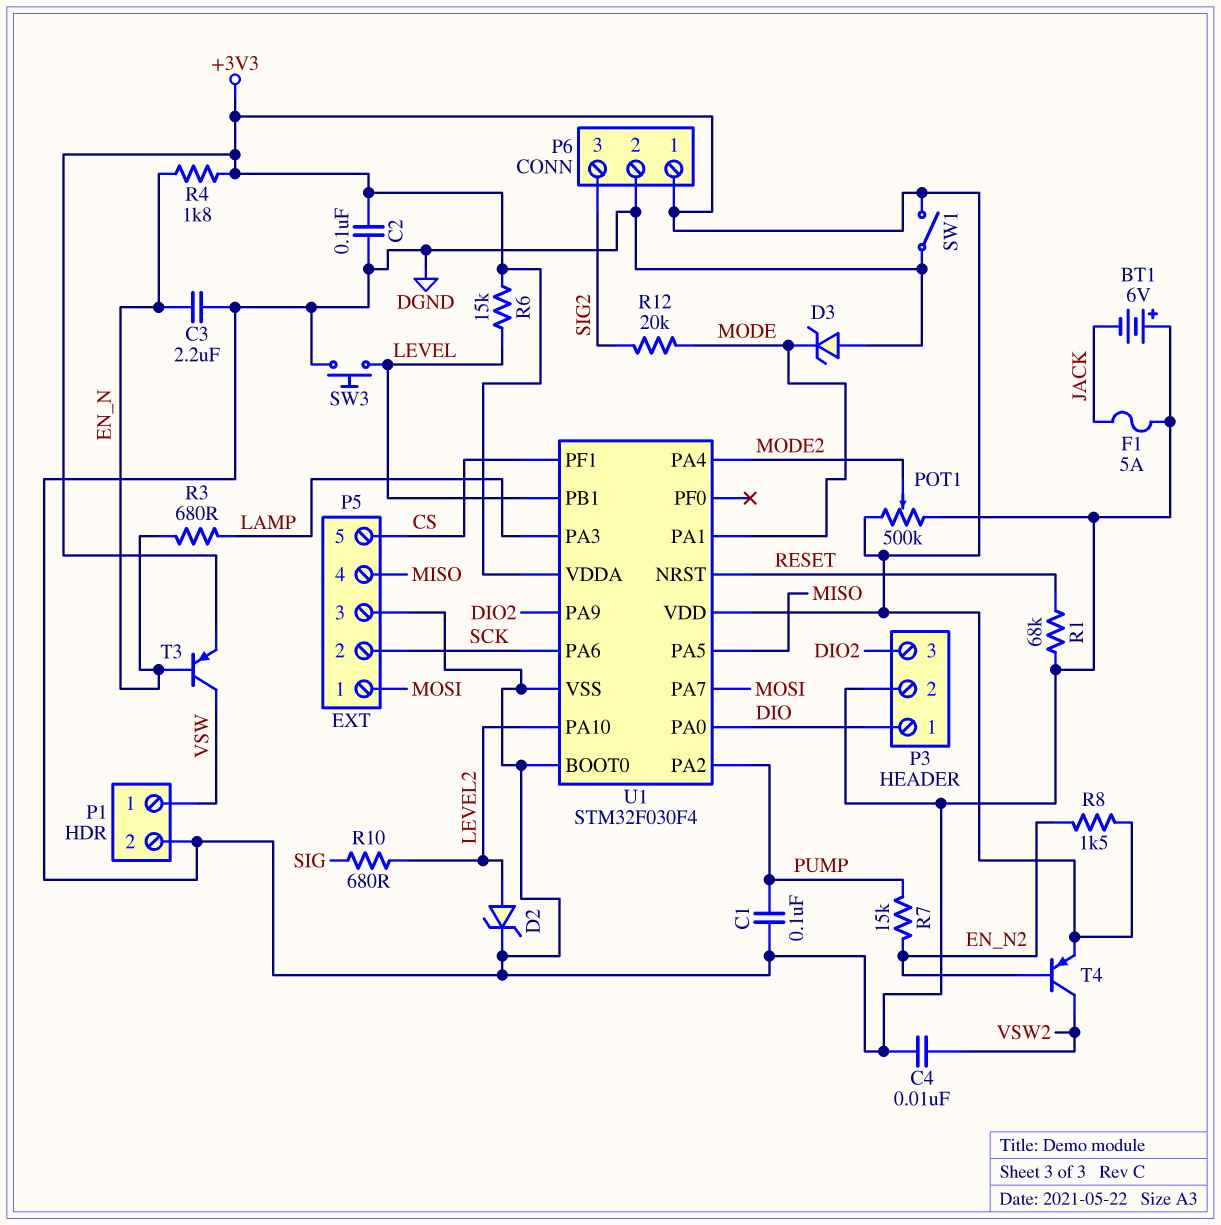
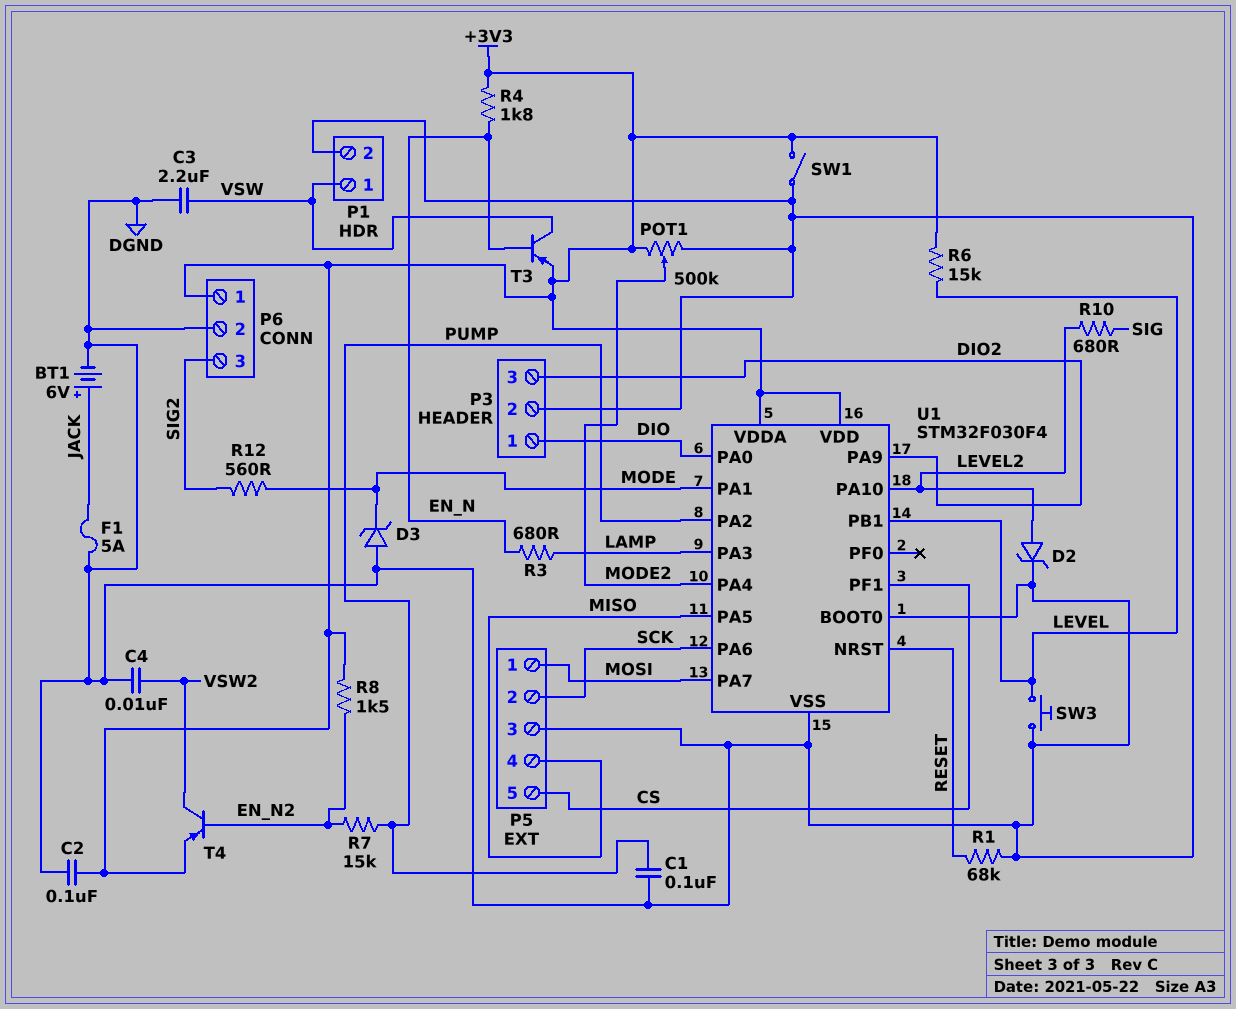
BT1: 6V (plus DGND, minus JACK) -> 6V (plus JACK, minus DGND)
C3: 2.2uF (DGND, EN_N) -> 2.2uF (DGND, VSW)
R12: 20k (MODE, SIG2) -> 560 (MODE, SIG2)

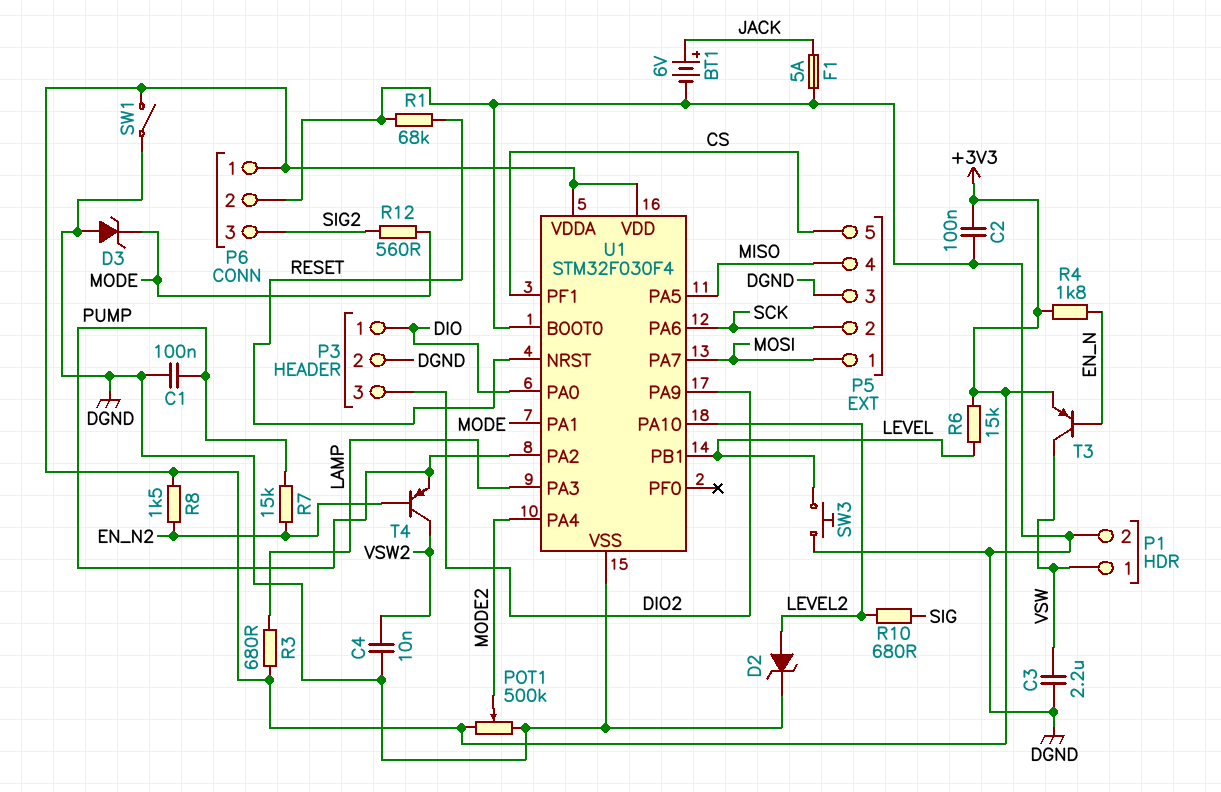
R3: 680 (EN_N, LAMP) -> 680 (+3V3, LAMP)
T4: PNP (B EN_N2, C VSW2, E +3V3) -> PNP (B EN_N2, C VSW2, E PUMP)

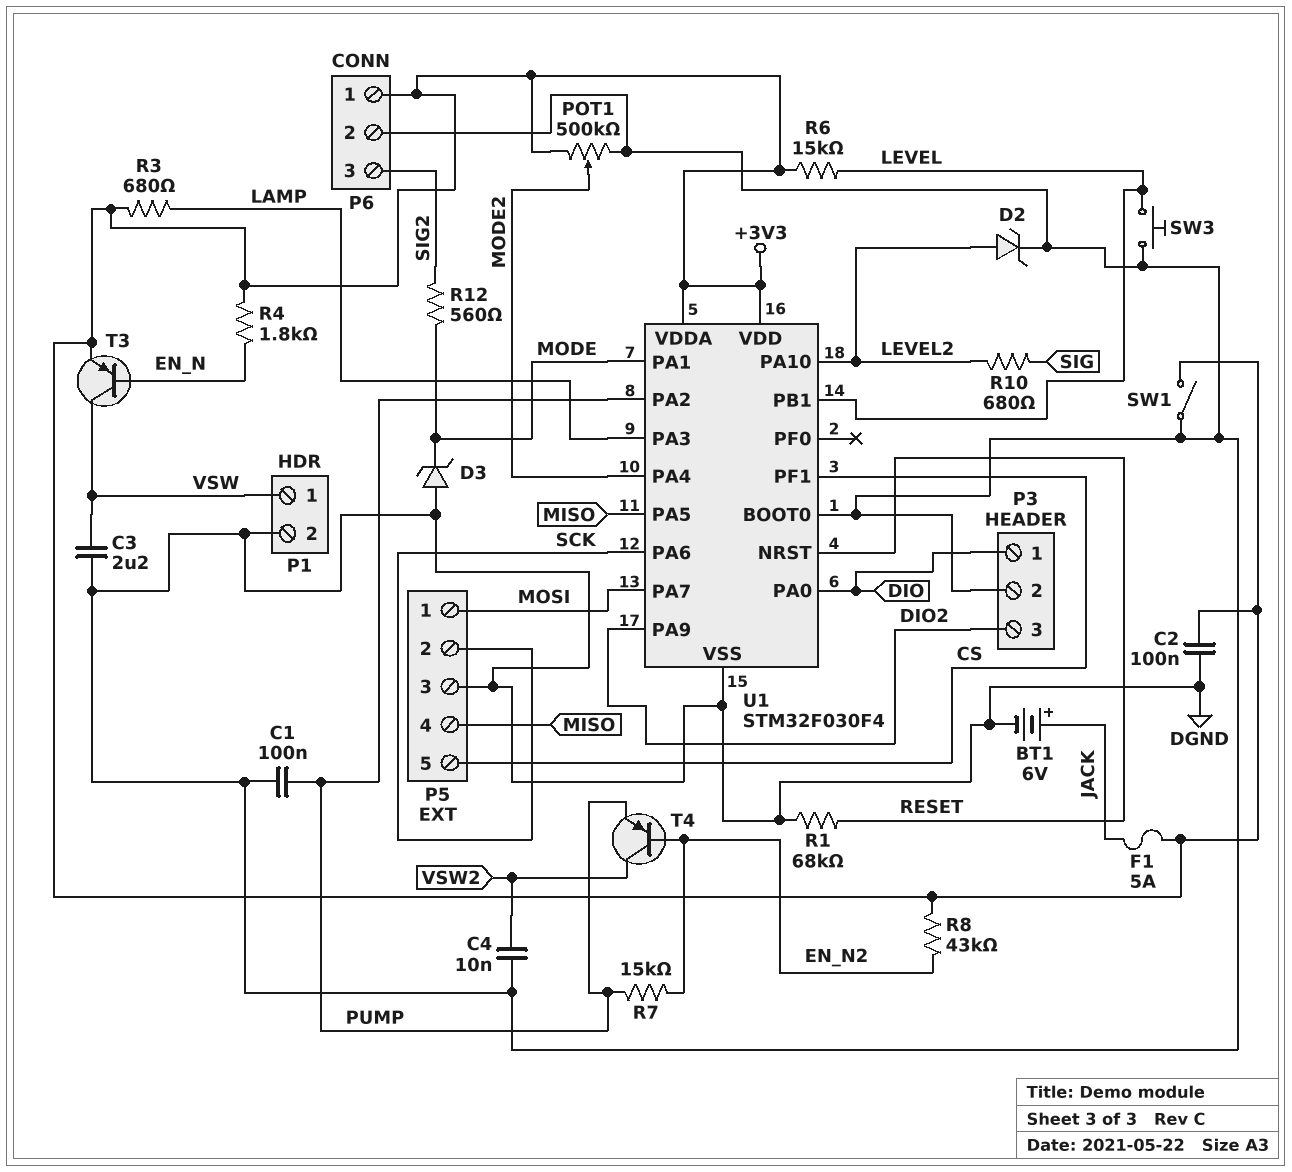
F1: 5A (DGND, JACK) -> 5A (+3V3, JACK)
R8: 1.5k (+3V3, EN_N2) -> 43k (+3V3, EN_N2)

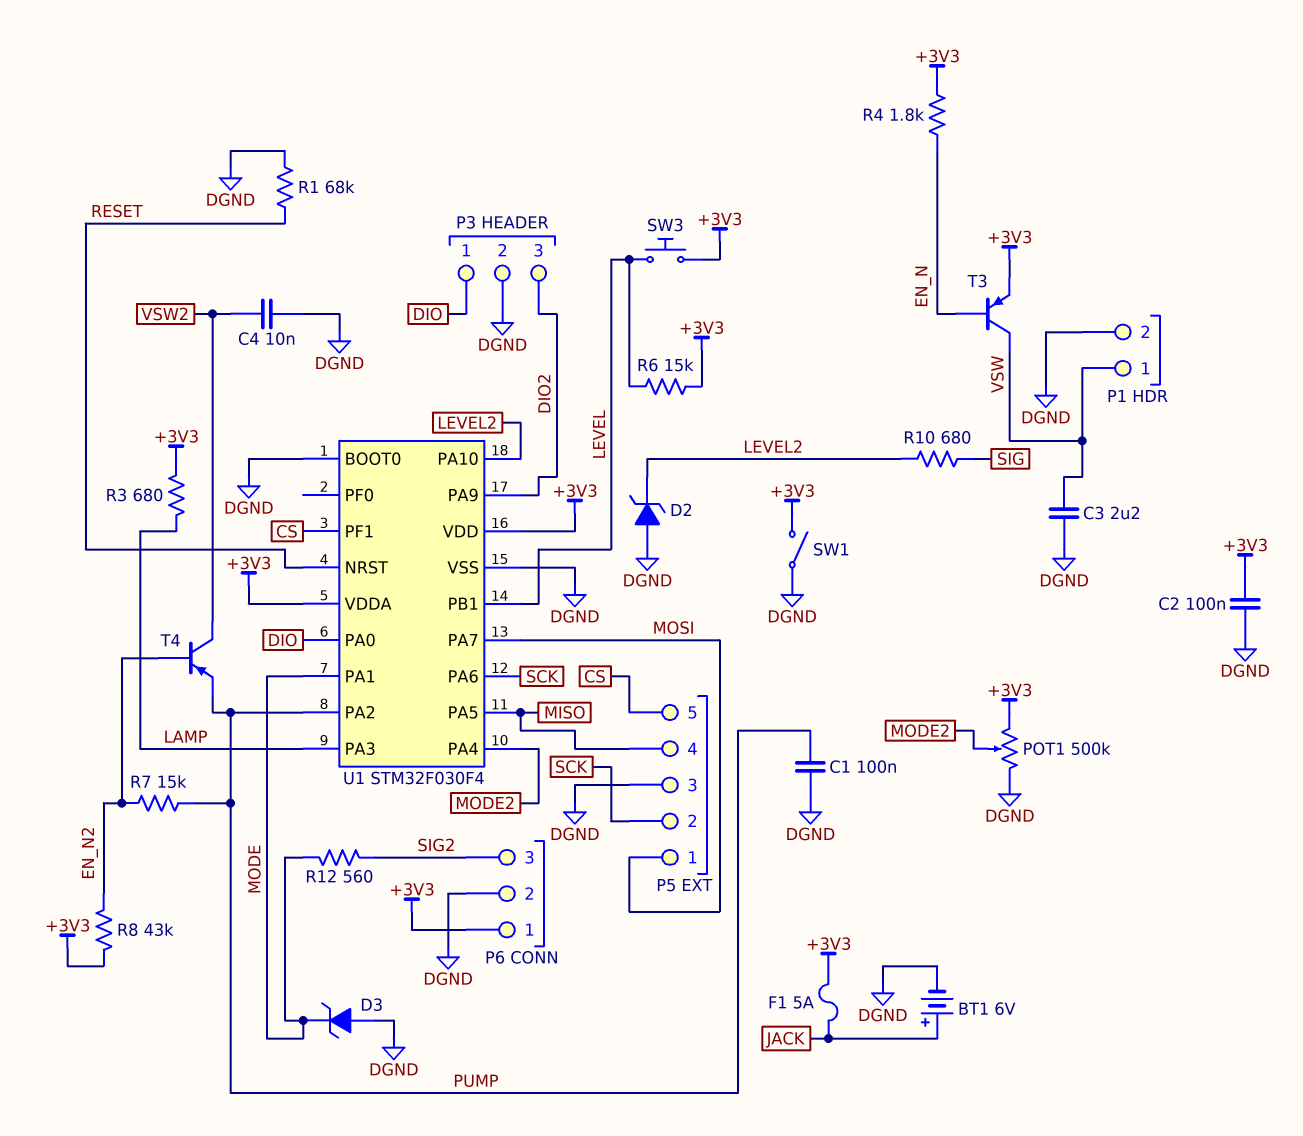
D2: zener (A LEVEL2, K DGND) -> zener (A DGND, K LEVEL2)
SW3: button (DGND, LEVEL) -> button (+3V3, LEVEL)

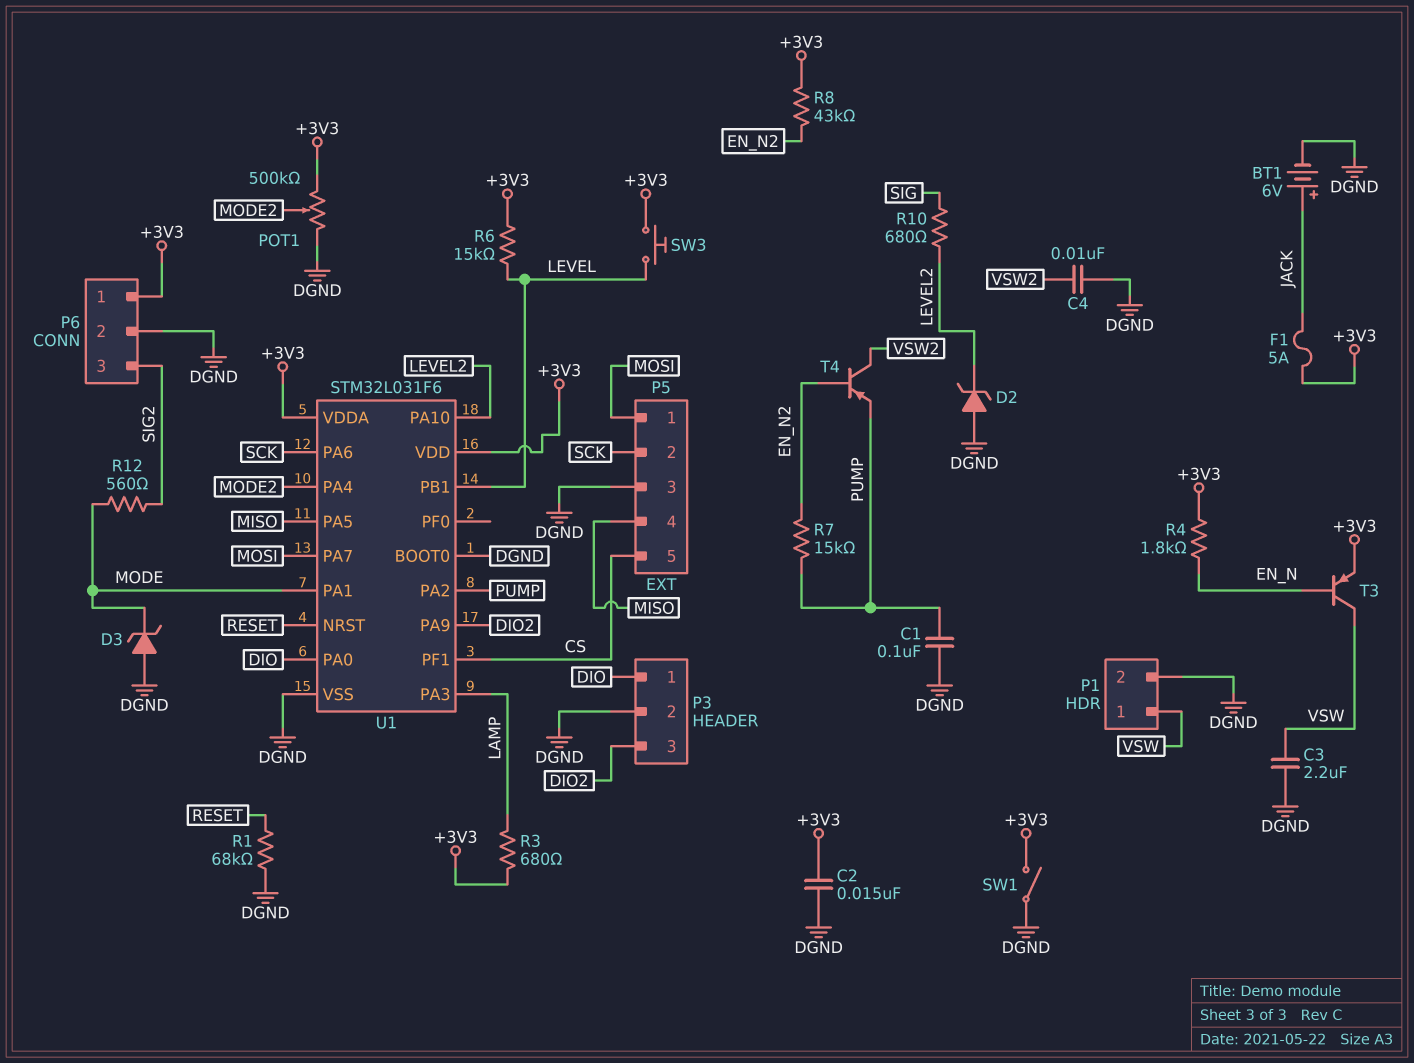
C2: 100nF (+3V3, DGND) -> 15nF (+3V3, DGND)
U1: STM32F030F4 -> STM32L031F6

